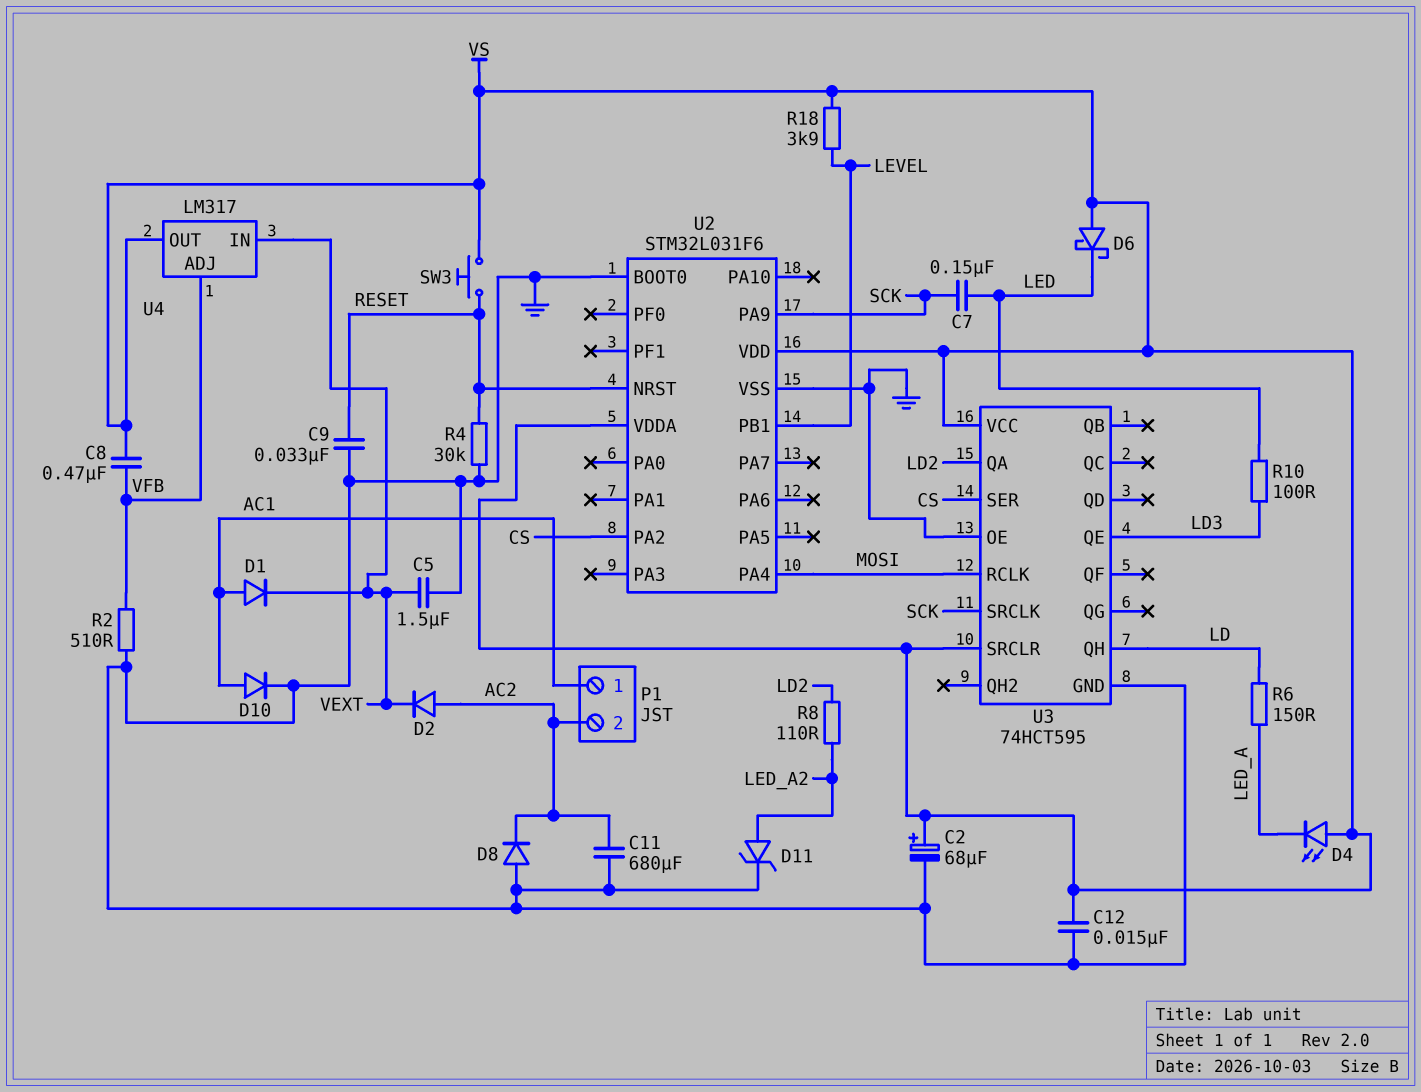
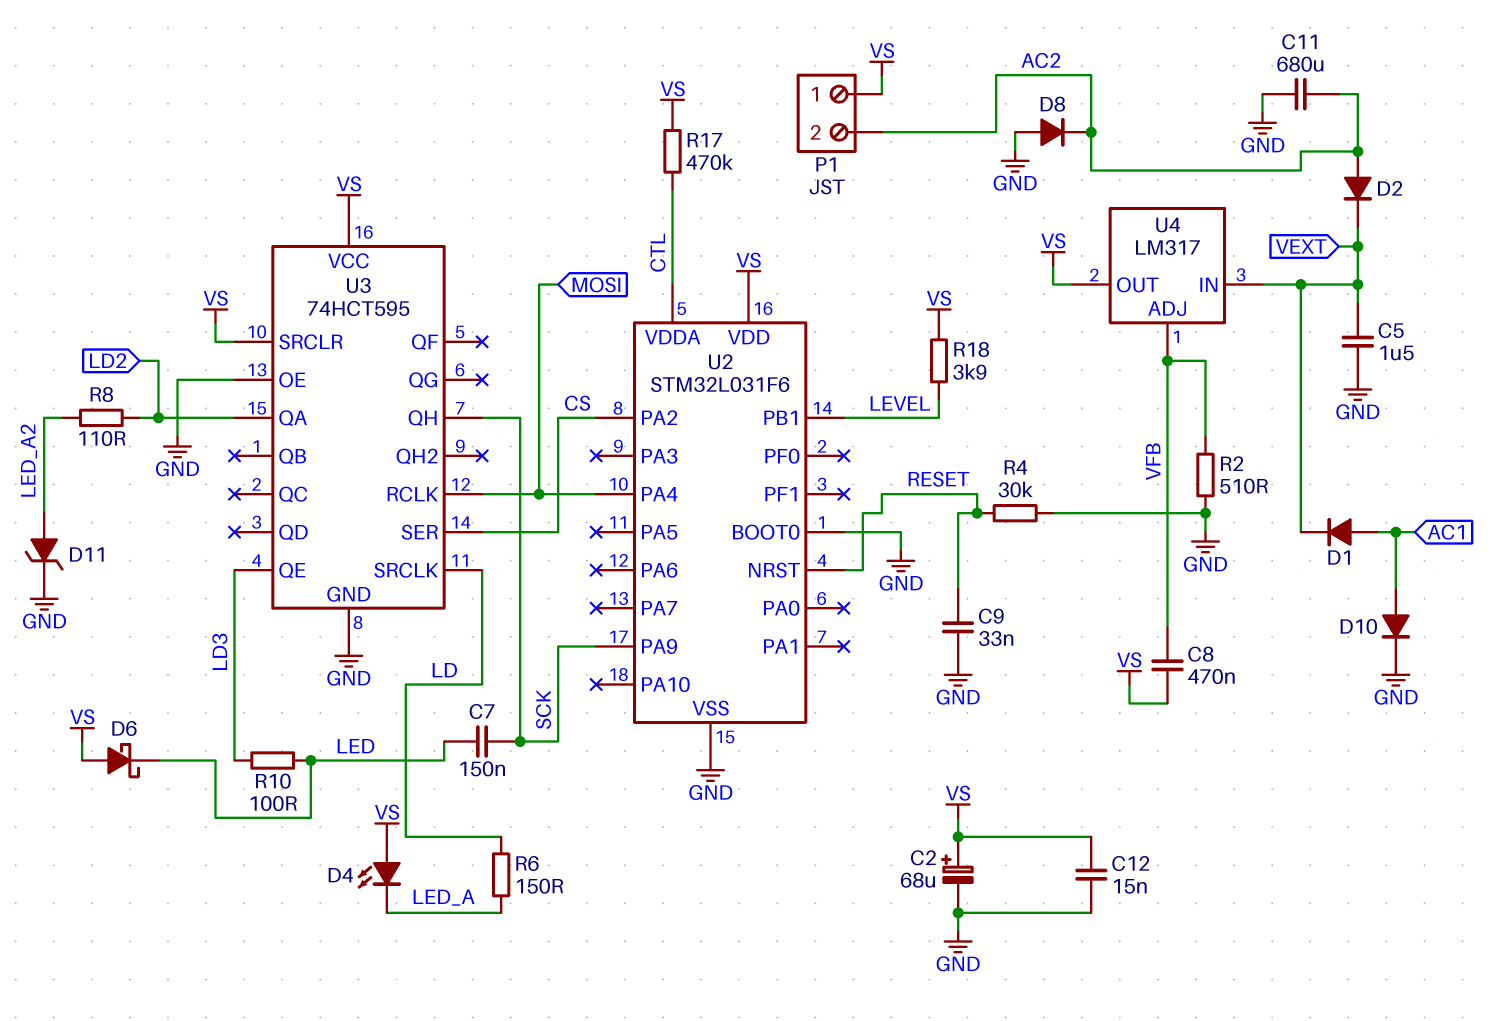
P1 pin 1: AC1 -> VS
R17: none -> 470k (CTL, VS)
SW3: button (RESET, VS) -> none
U2 pin VDDA: VS -> CTL
U3 pin QH: LD -> SCK
U3 pin SRCLK: SCK -> LD

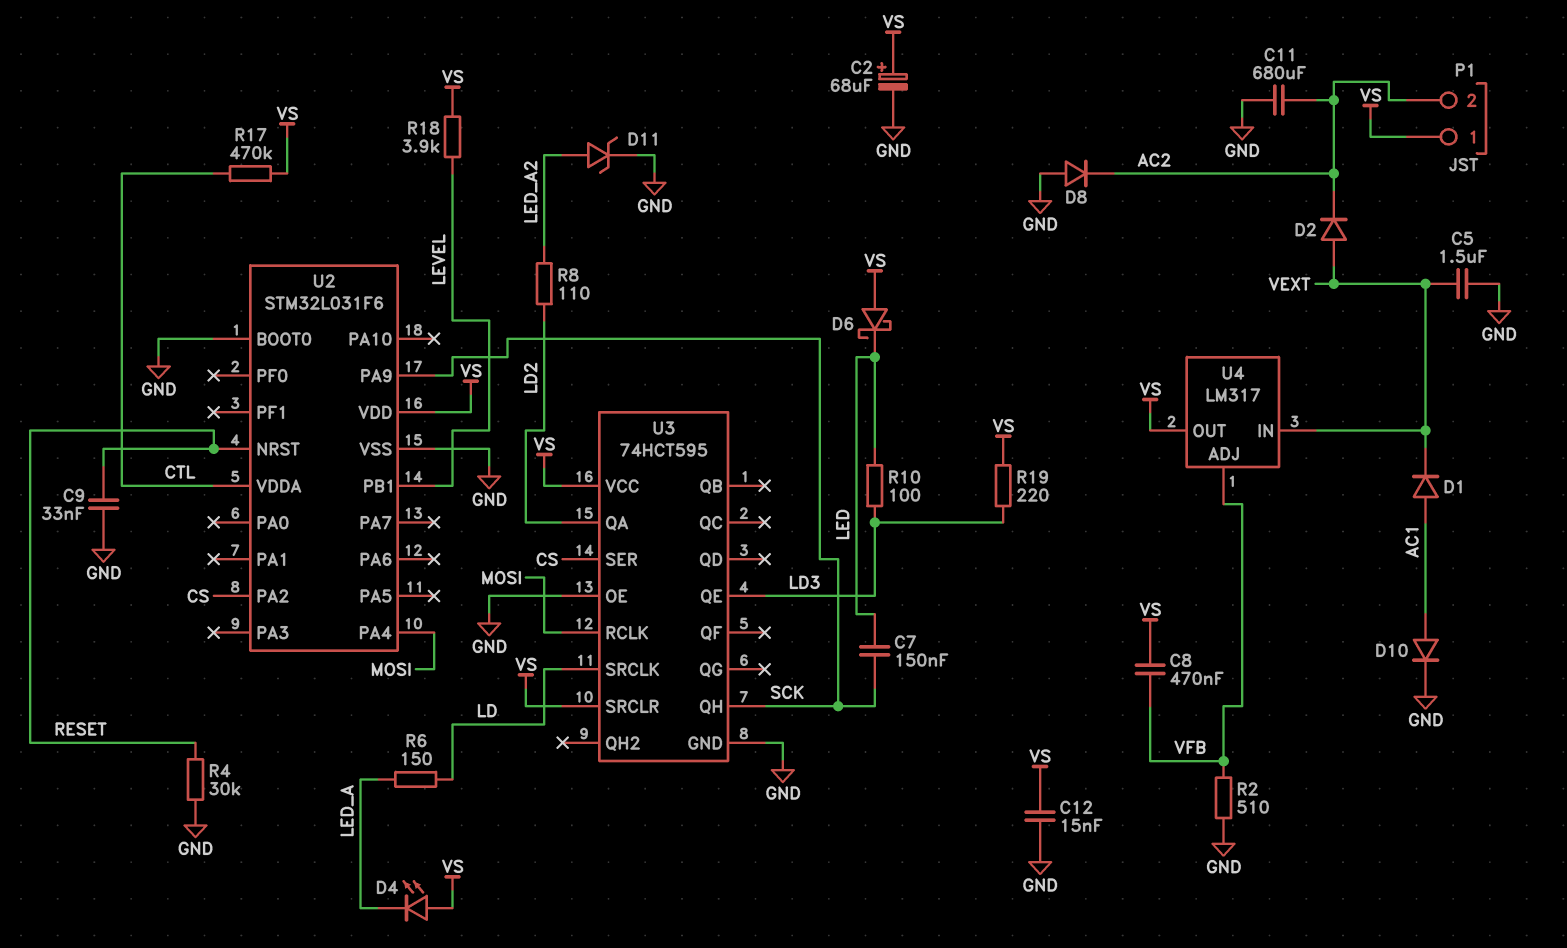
D2: diode (A AC2, K VEXT) -> diode (A VEXT, K AC2)
R19: none -> 220 (LD3, VS)

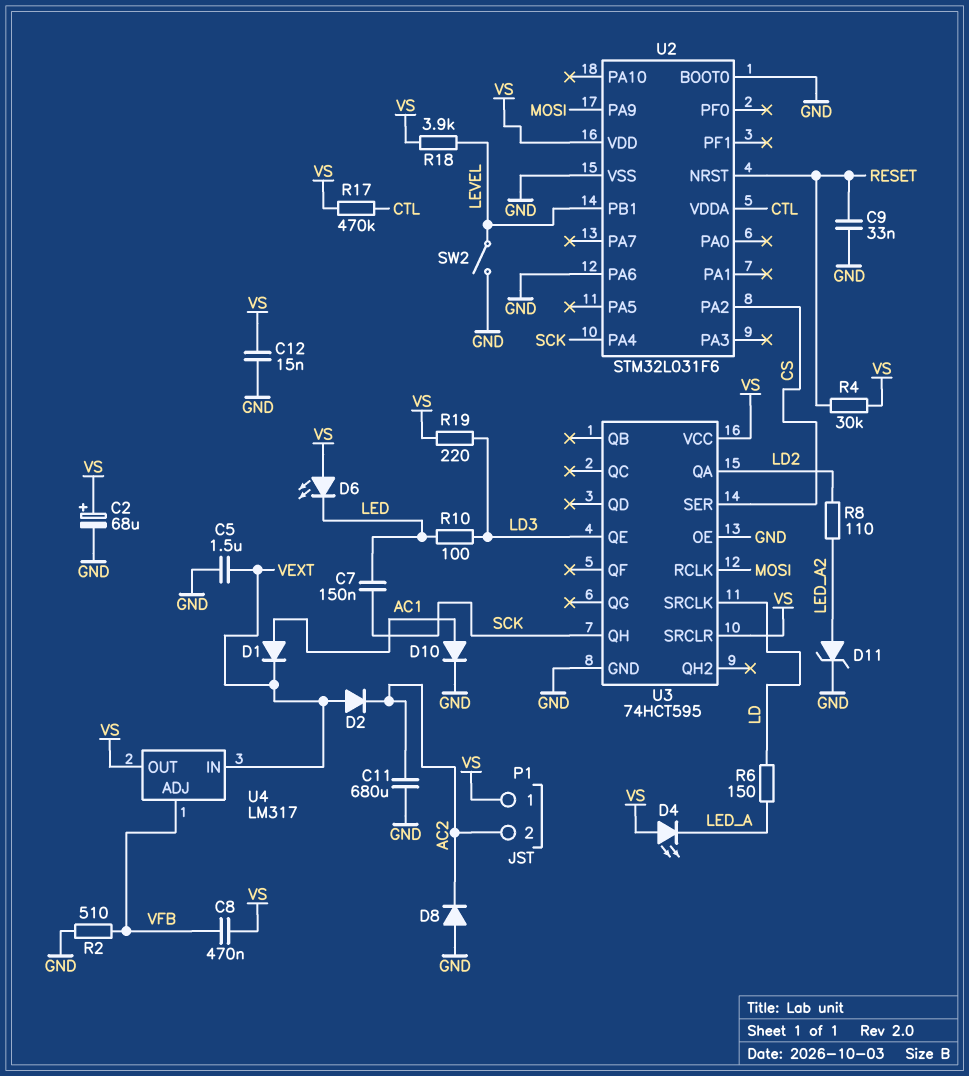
D6: schottky (A VS, K LED) -> LED (A VS, K LED)
R4: 30k (GND, RESET) -> 30k (RESET, VS)
SW2: none -> switch (GND, LEVEL)
U2 pin PA4: MOSI -> SCK
U2 pin PA6: none -> GND
U2 pin PA9: SCK -> MOSI

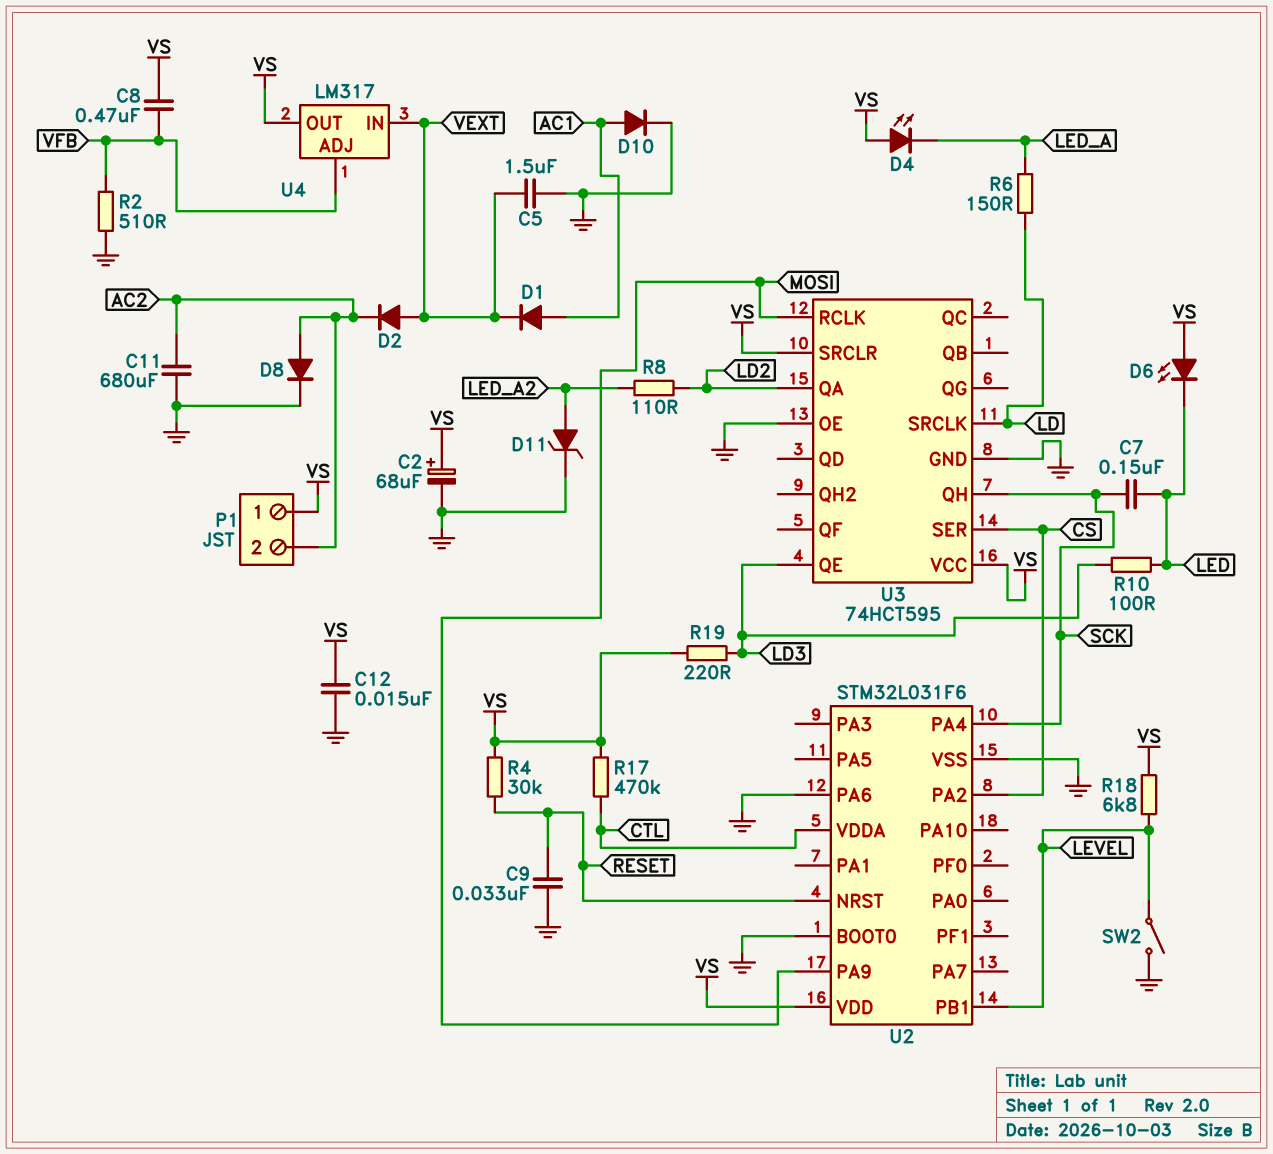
D8: diode (A GND, K AC2) -> diode (A AC2, K GND)
R18: 3.9k (LEVEL, VS) -> 6.8k (LEVEL, VS)

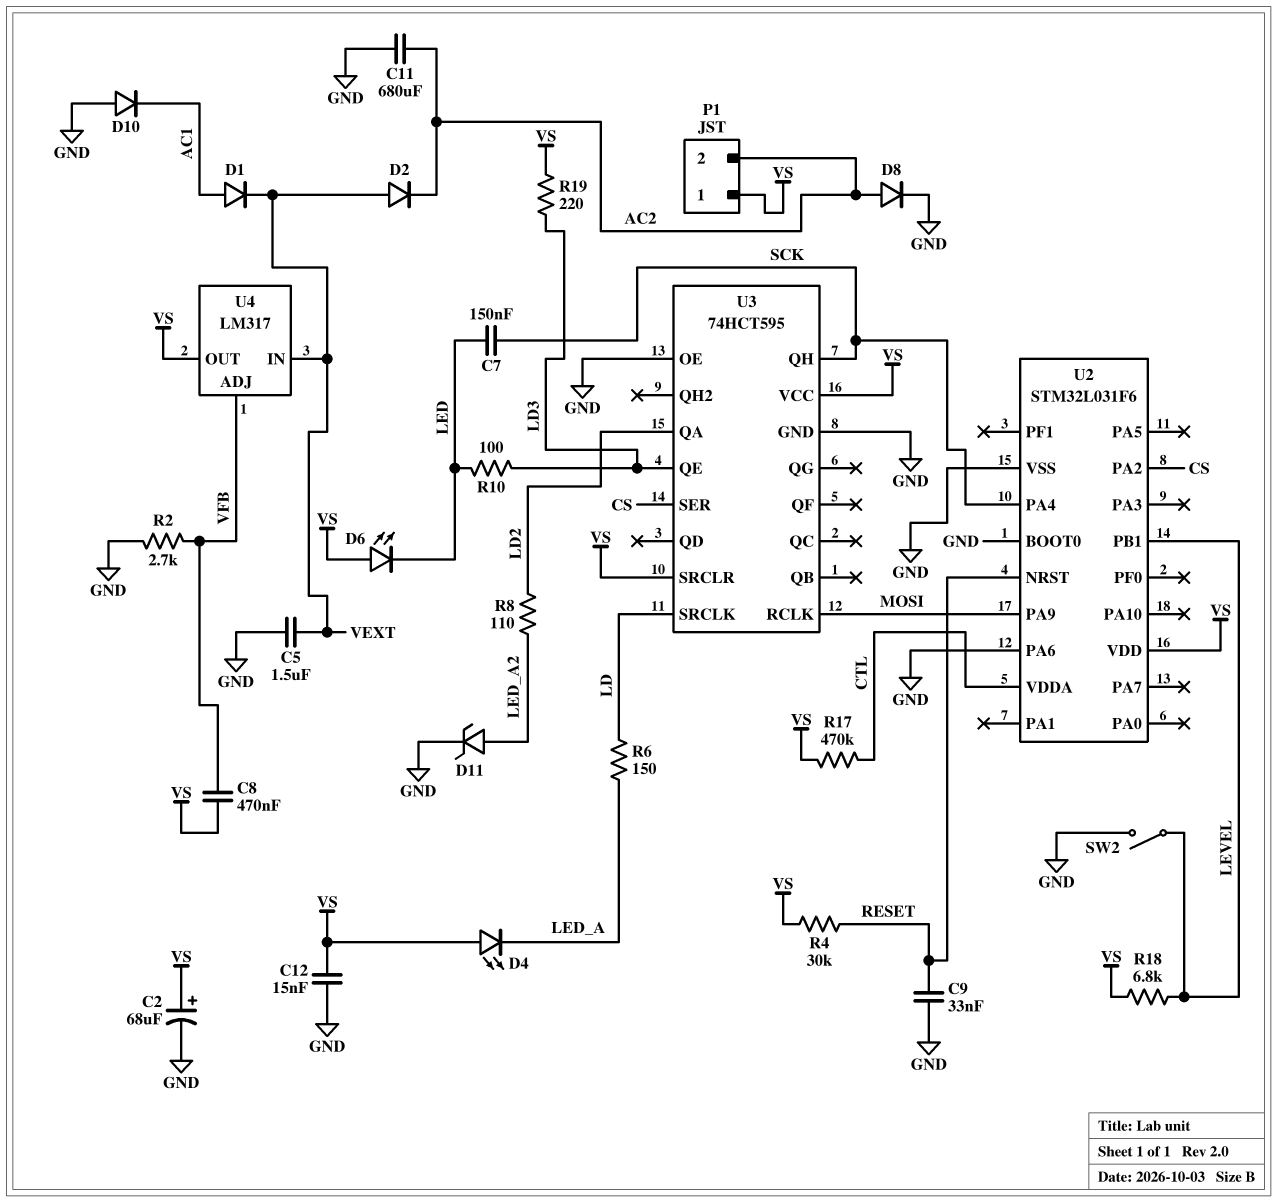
D10: diode (A AC1, K GND) -> diode (A GND, K AC1)
R2: 510 (GND, VFB) -> 2.7k (GND, VFB)

